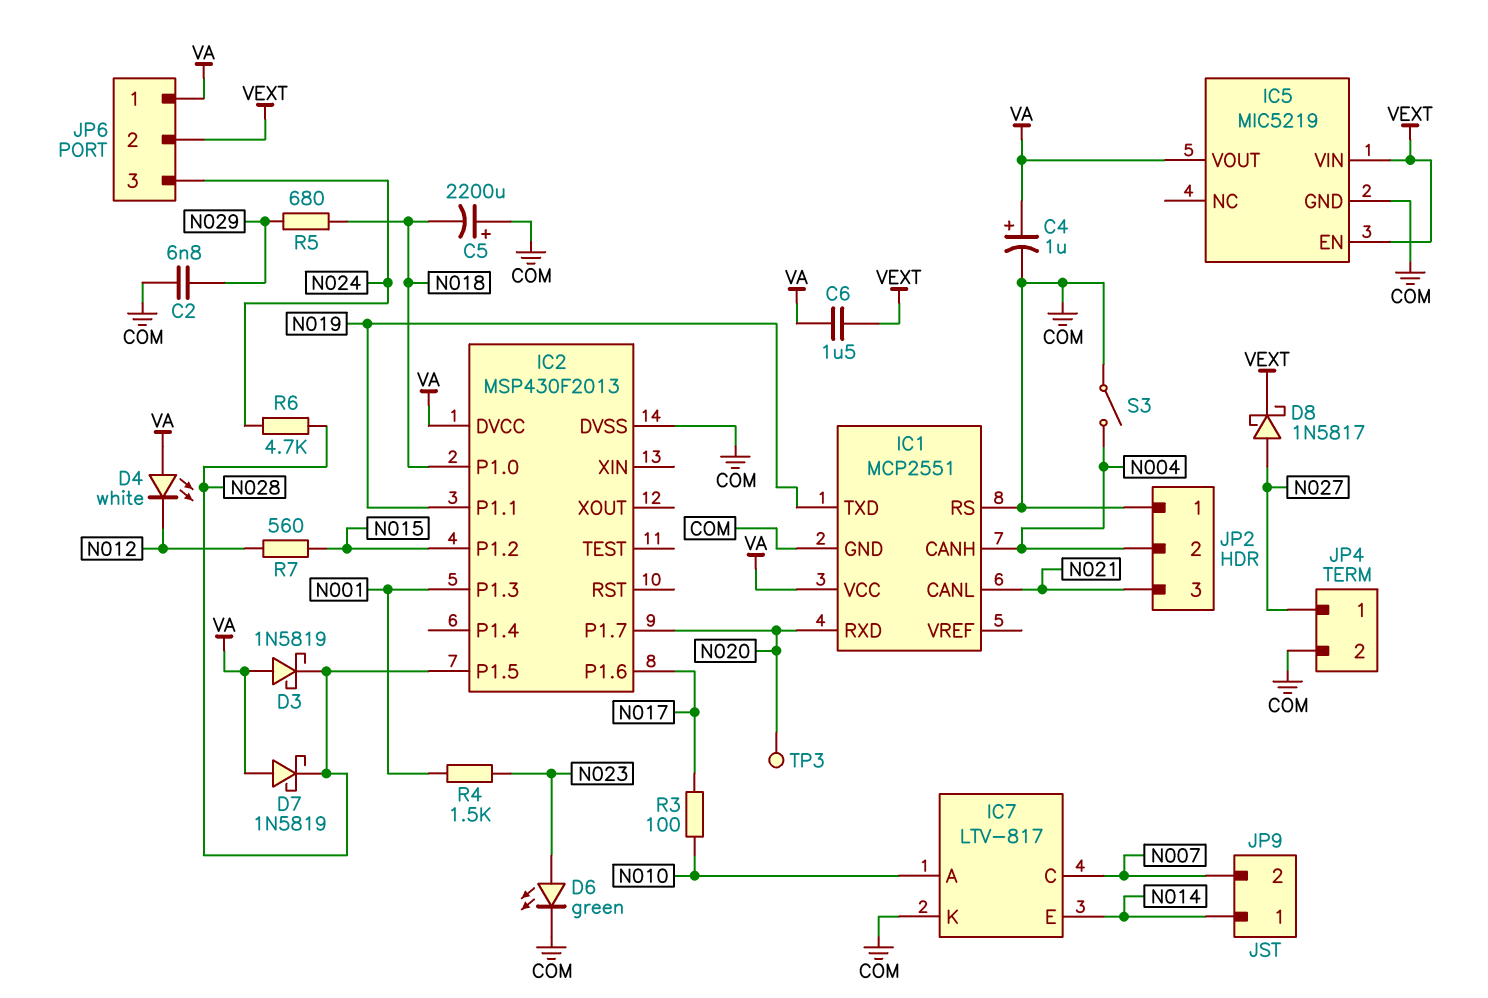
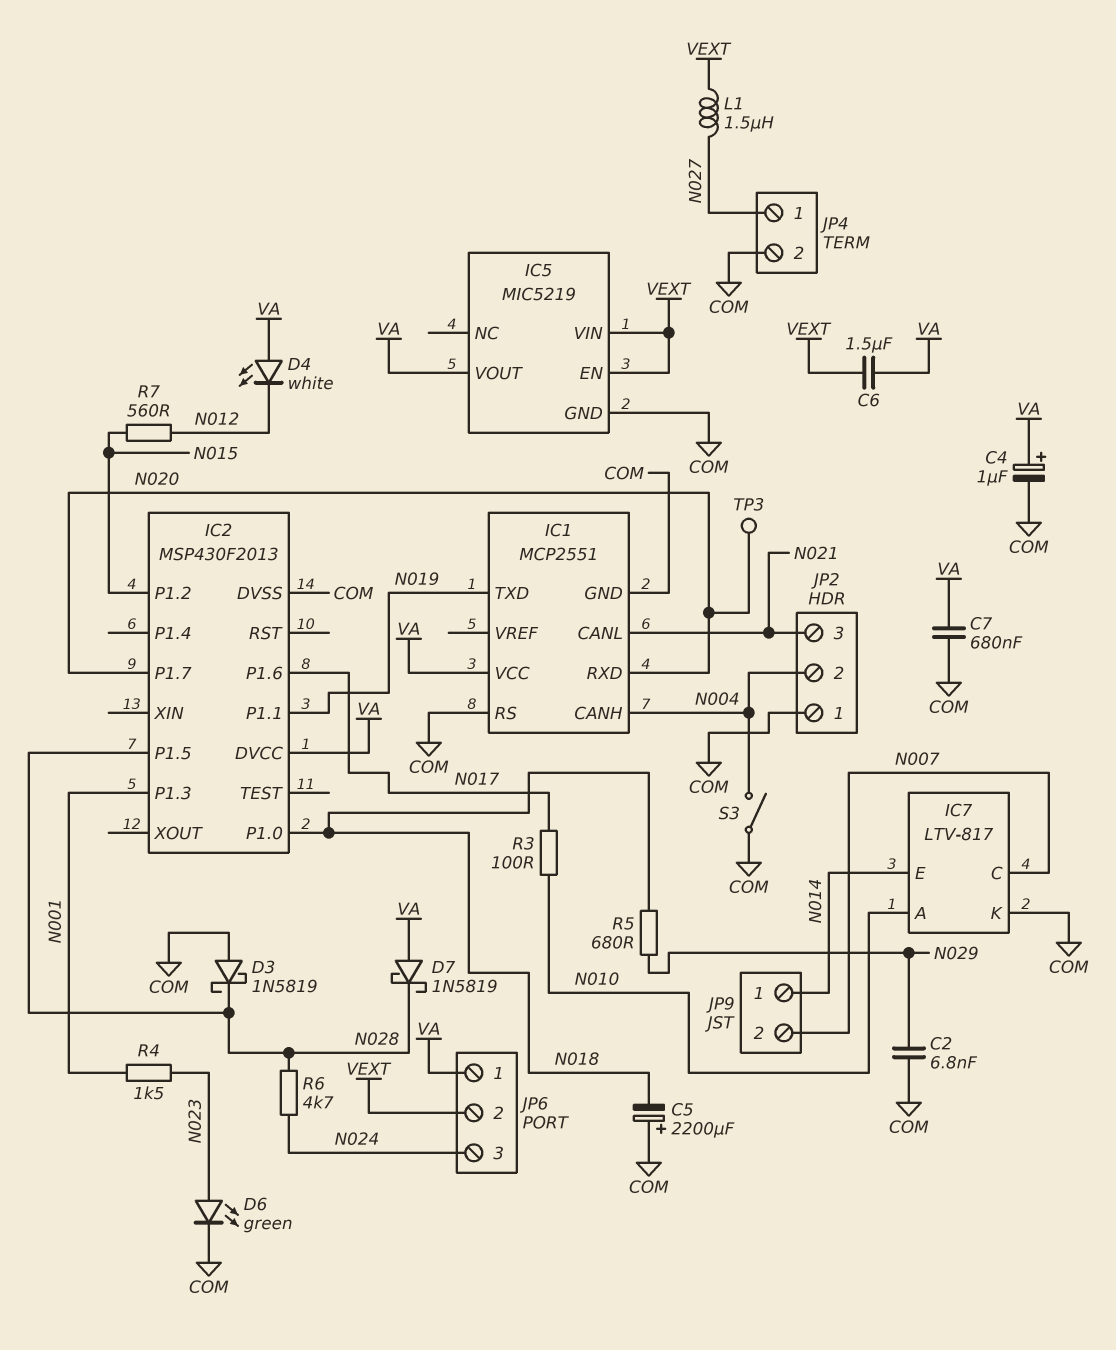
C7: none -> 680nF (COM, VA)
D3: schottky 1N5819 (A VA, K N028) -> schottky 1N5819 (A COM, K N028)
D8: schottky 1N5817 (A N027, K VEXT) -> none
L1: none -> 1.5uH (N027, VEXT)

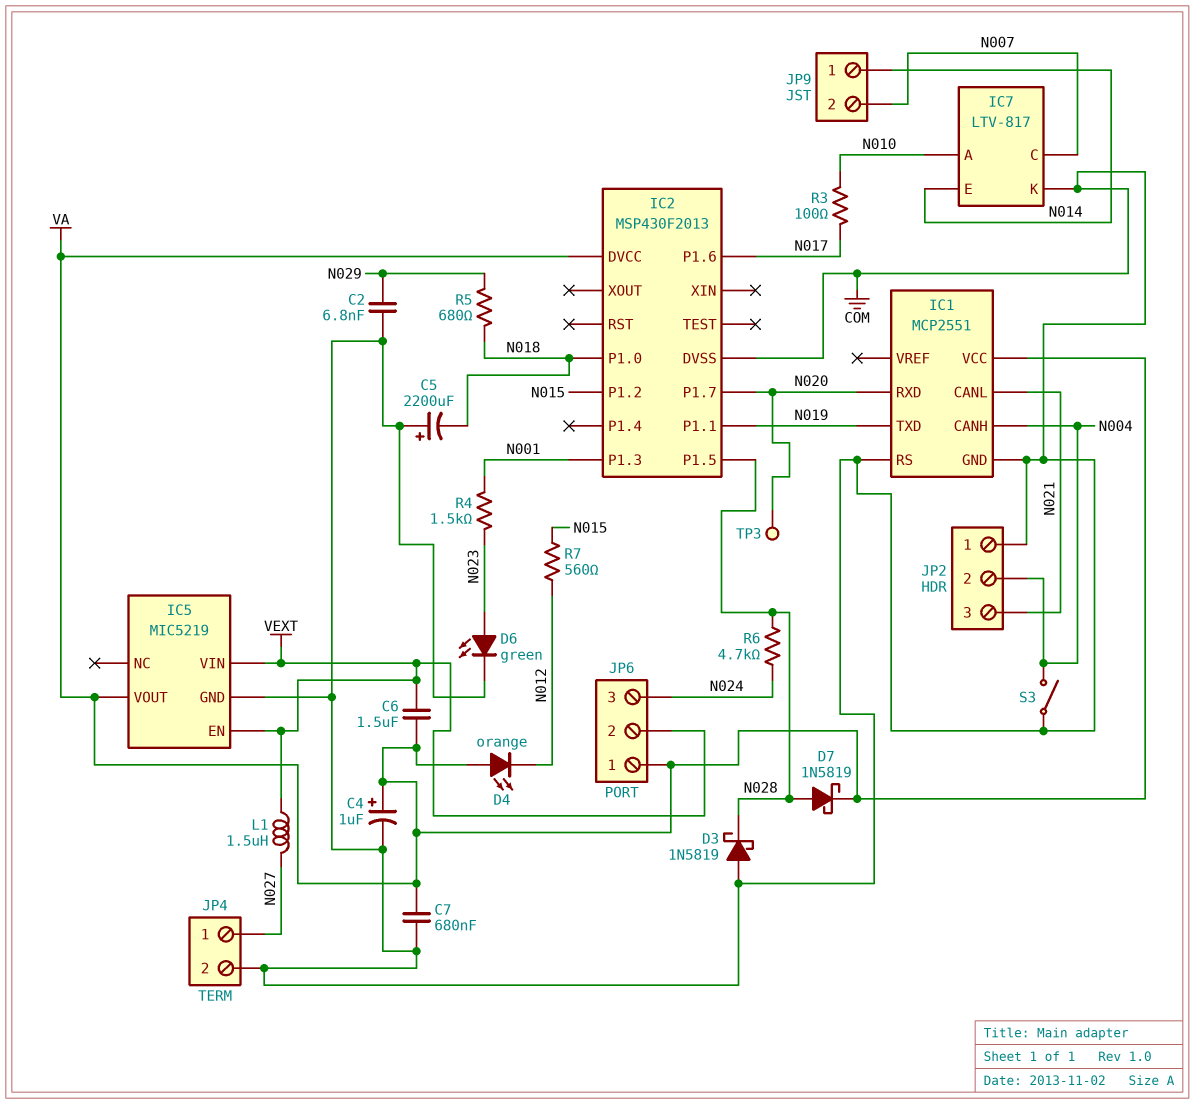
D4: LED white (A VA, K N012) -> LED orange (A VA, K N012)
D7: schottky 1N5819 (A VA, K N028) -> schottky 1N5819 (A N028, K VA)

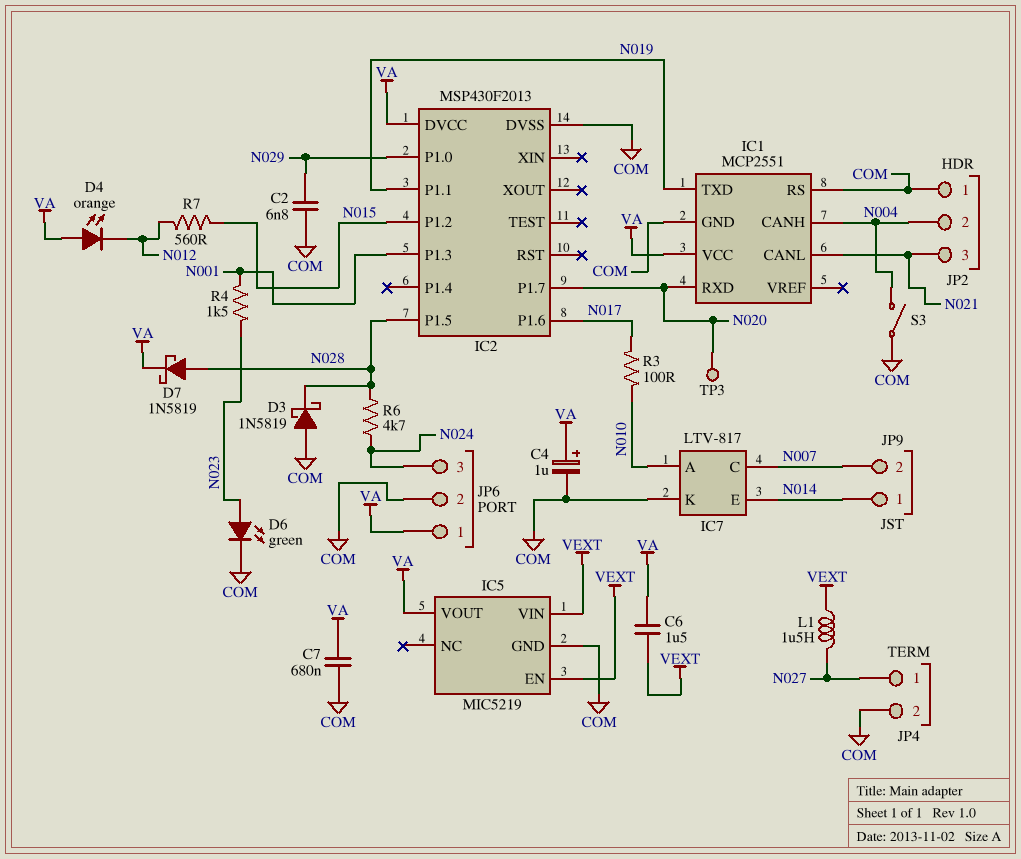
C5: 2200uF (plus COM, minus N018) -> none
IC2 pin P1.0: N018 -> N029
JP6 pin 2: VEXT -> COM
R5: 680 (N018, N029) -> none

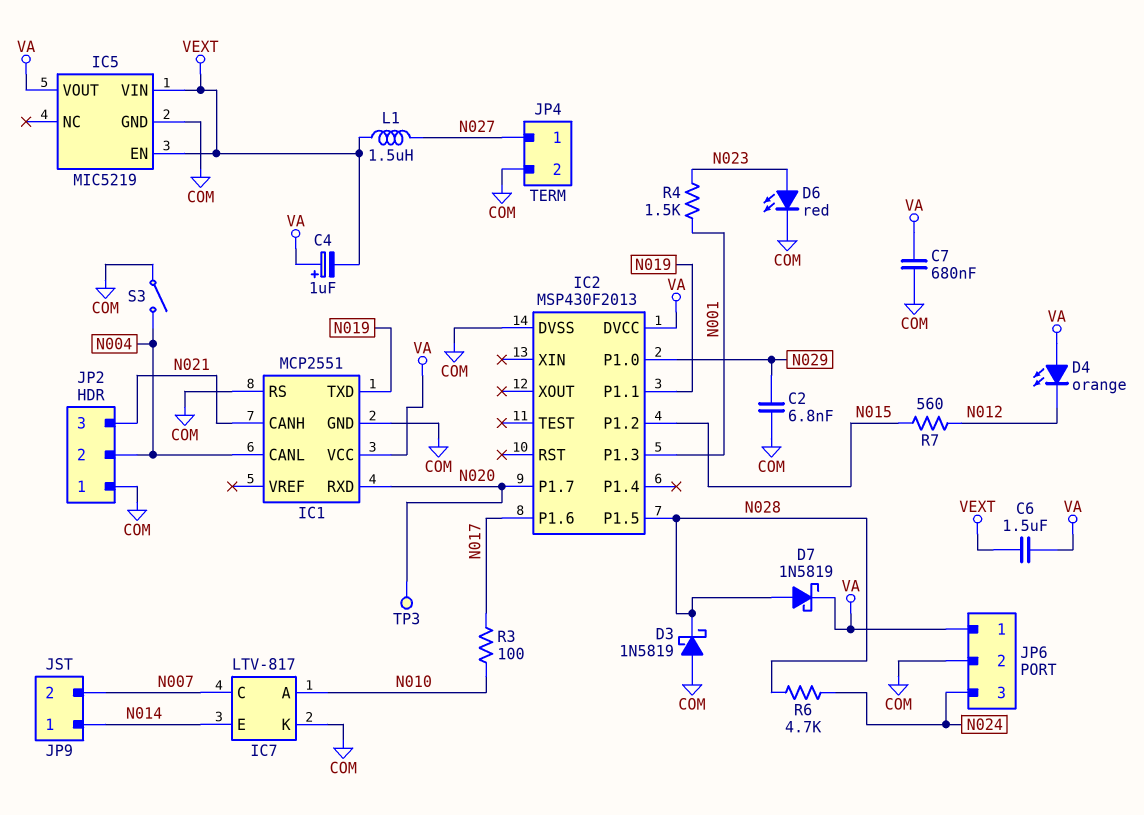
C4: 1uF (plus VA, minus COM) -> 1uF (plus VA, minus VEXT)
D6: LED green (A N023, K COM) -> LED red (A N023, K COM)
IC1 pin CANH: N004 -> N021
IC1 pin CANL: N021 -> N004

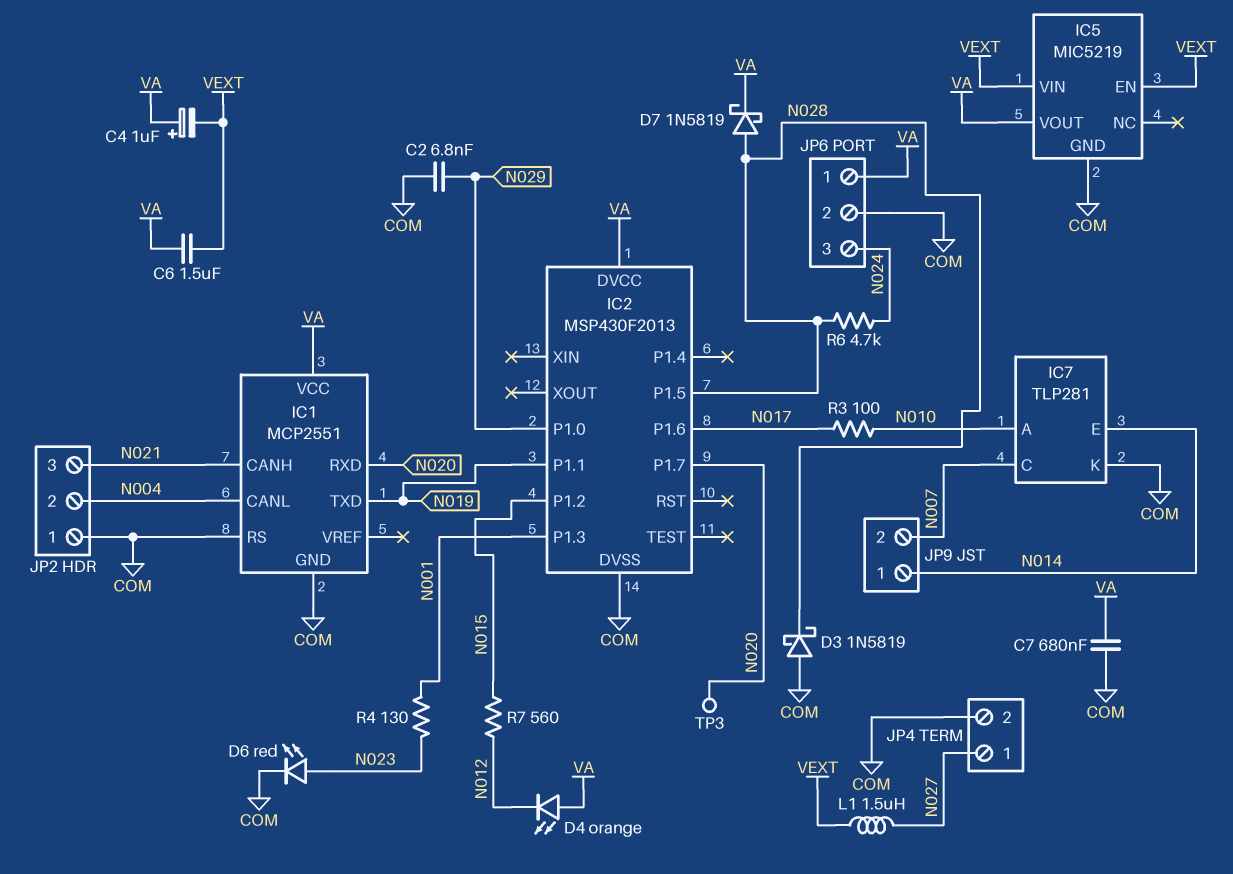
IC7: LTV-817 -> TLP281
R4: 1.5k (N001, N023) -> 130 (N001, N023)
S3: switch (COM, N004) -> none

